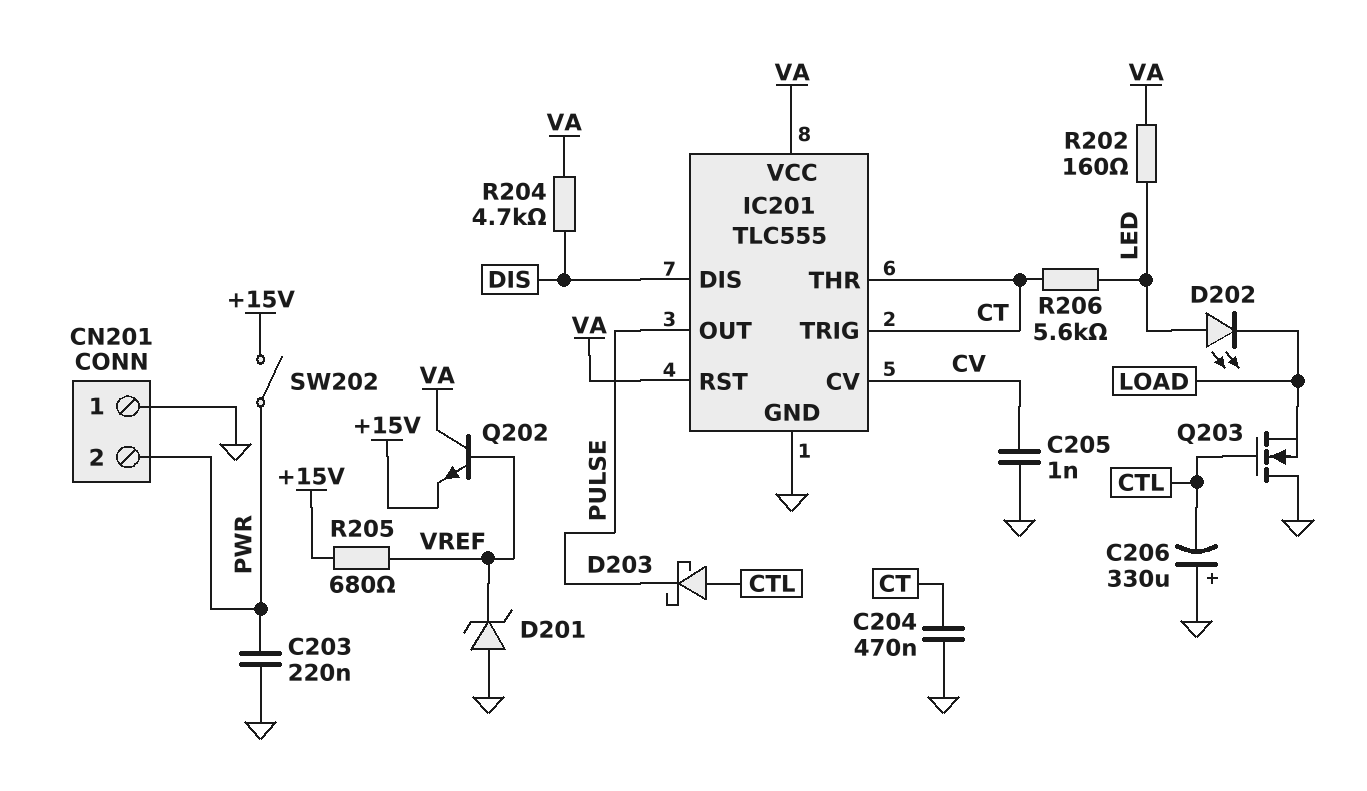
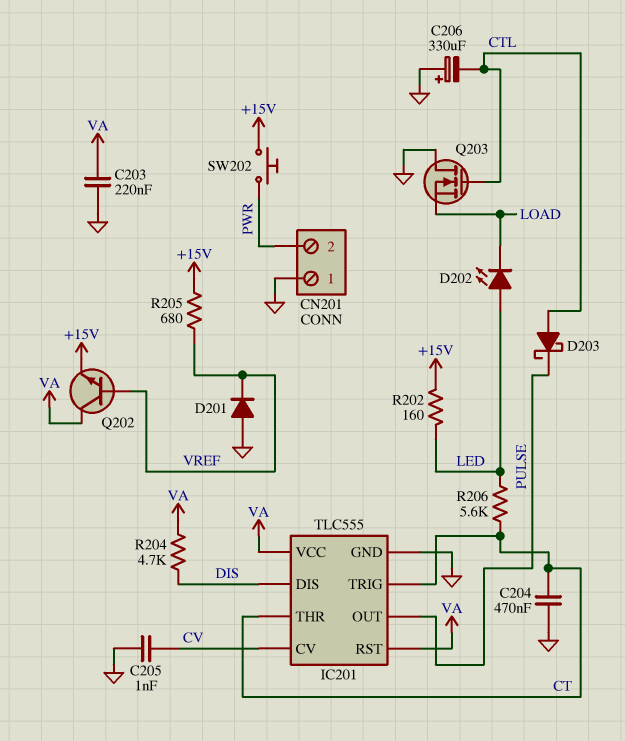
C203: 220nF (GND, PWR) -> 220nF (GND, VA)
D201: zener (A GND, K VREF) -> diode (A GND, K VREF)
R202: 160 (LED, VA) -> 160 (+15V, LED)
SW202: switch (+15V, PWR) -> button (+15V, PWR)

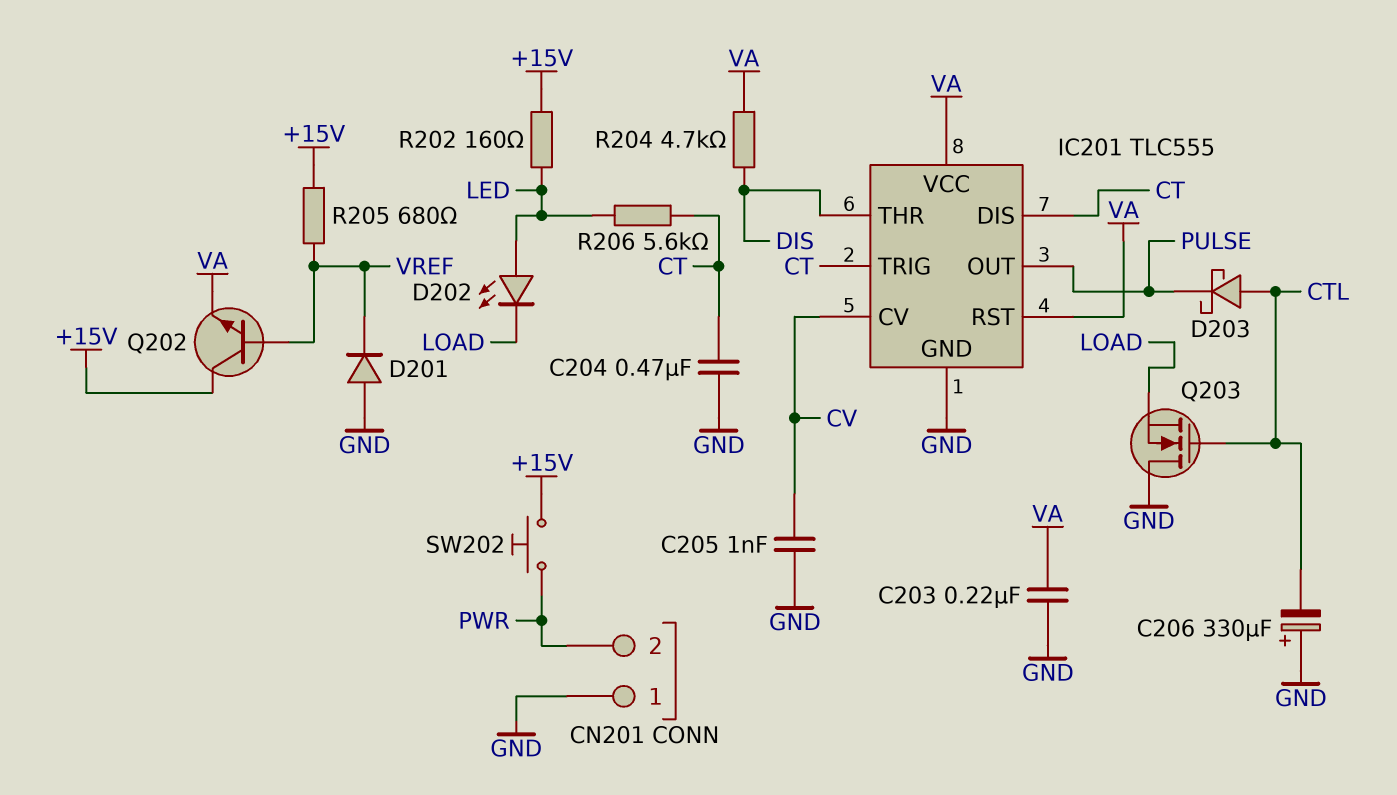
IC201 pin DIS: DIS -> CT
IC201 pin THR: CT -> DIS
Q202: NPN (B VREF, C VA, E +15V) -> NPN (B VREF, C +15V, E VA)

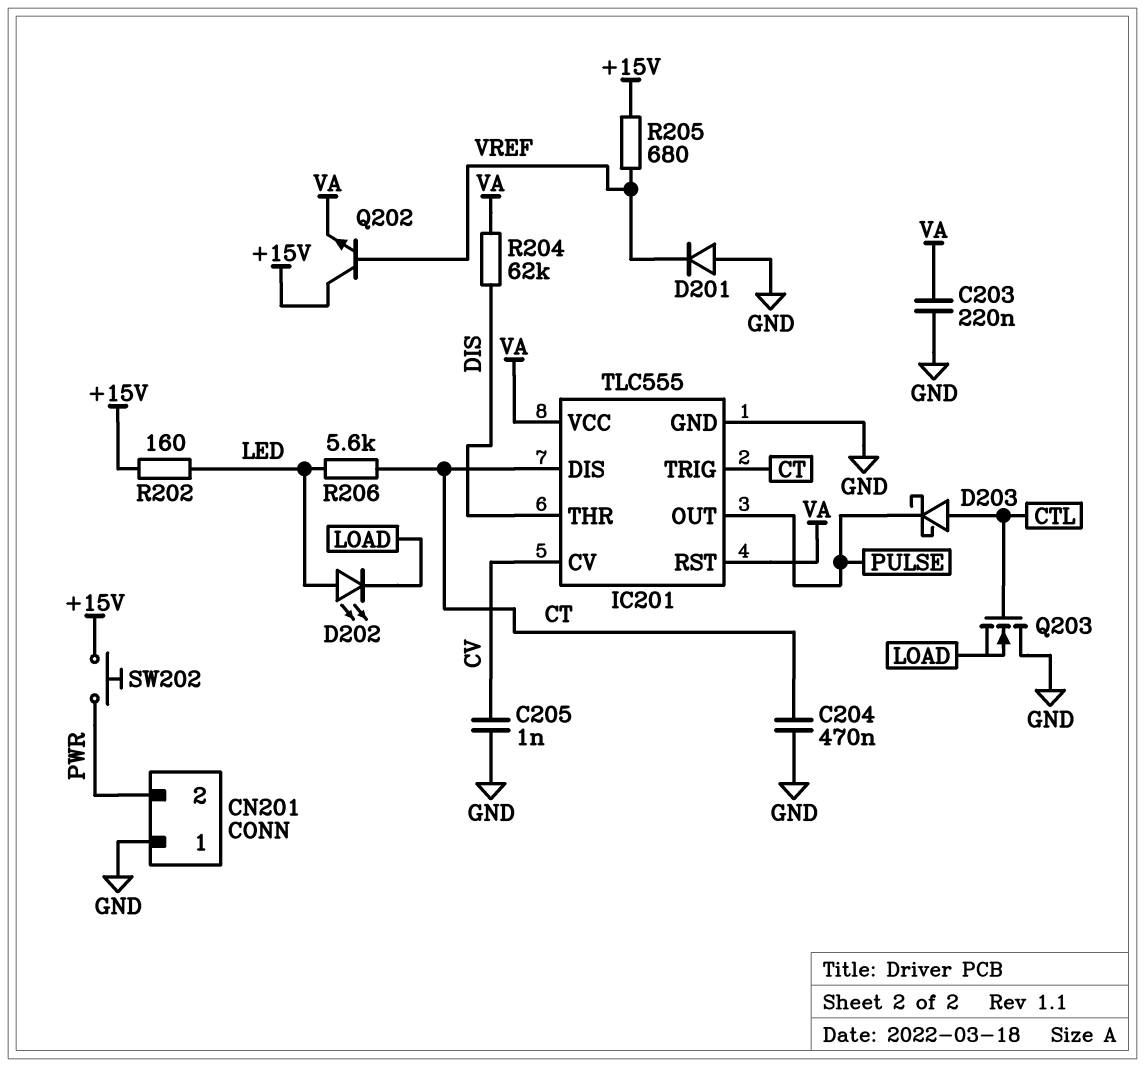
C206: 330uF (plus GND, minus CTL) -> none
R204: 4.7k (DIS, VA) -> 62k (DIS, VA)

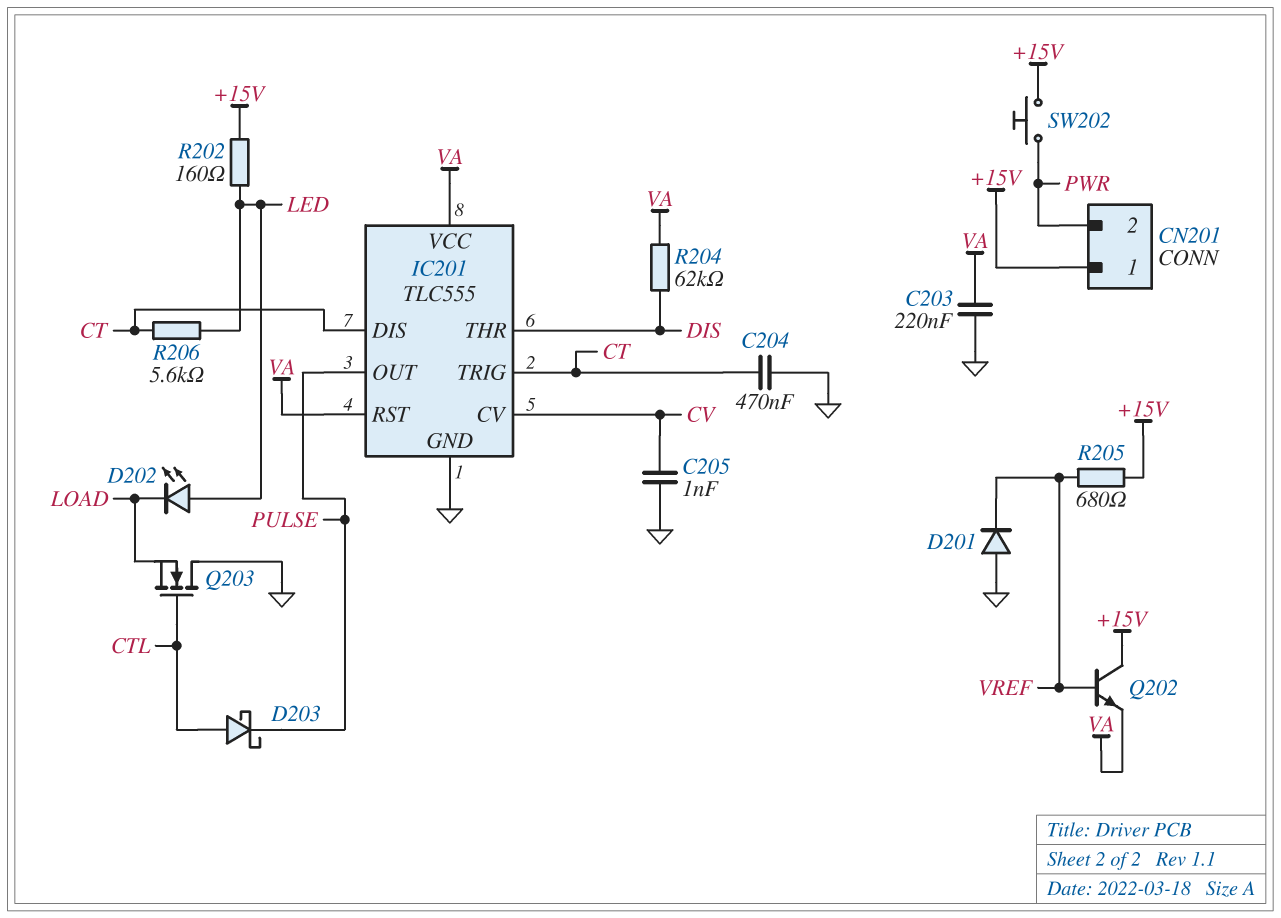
CN201 pin 1: GND -> +15V

